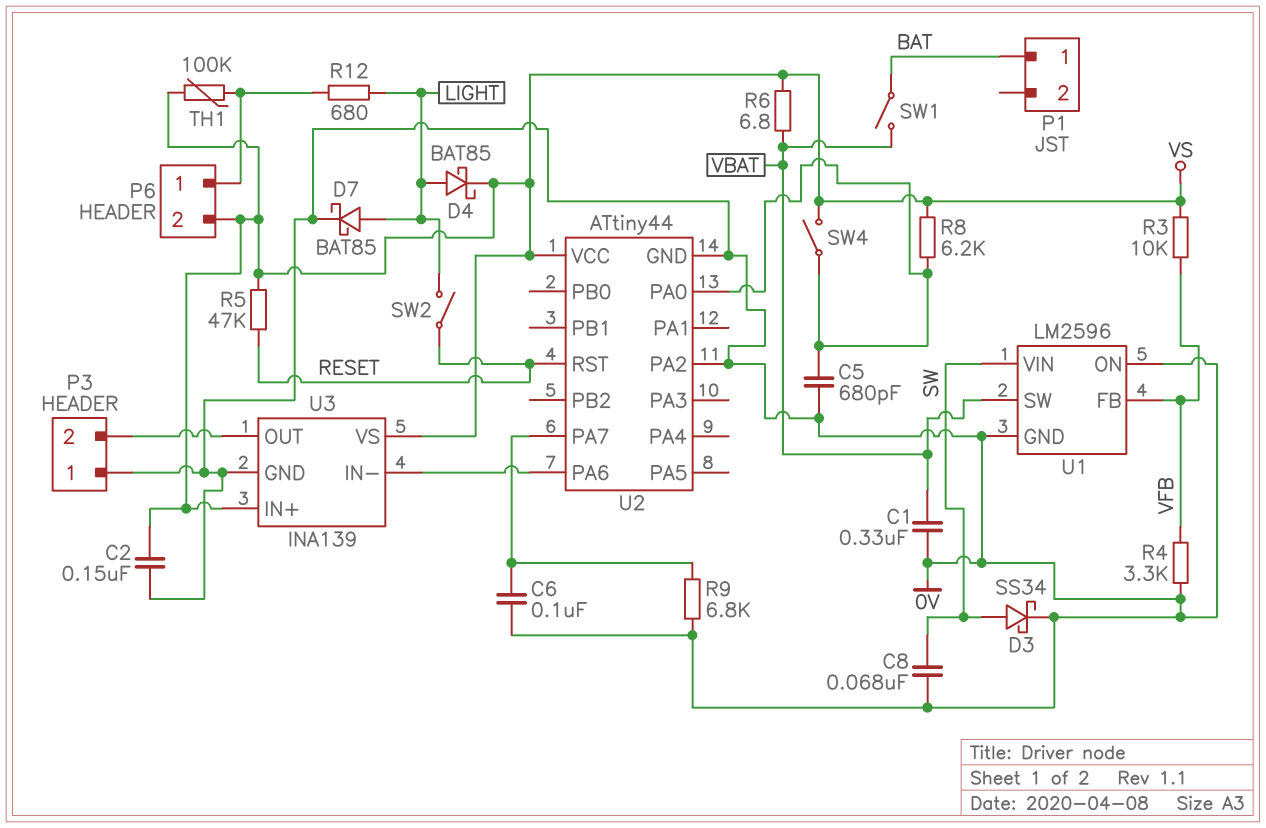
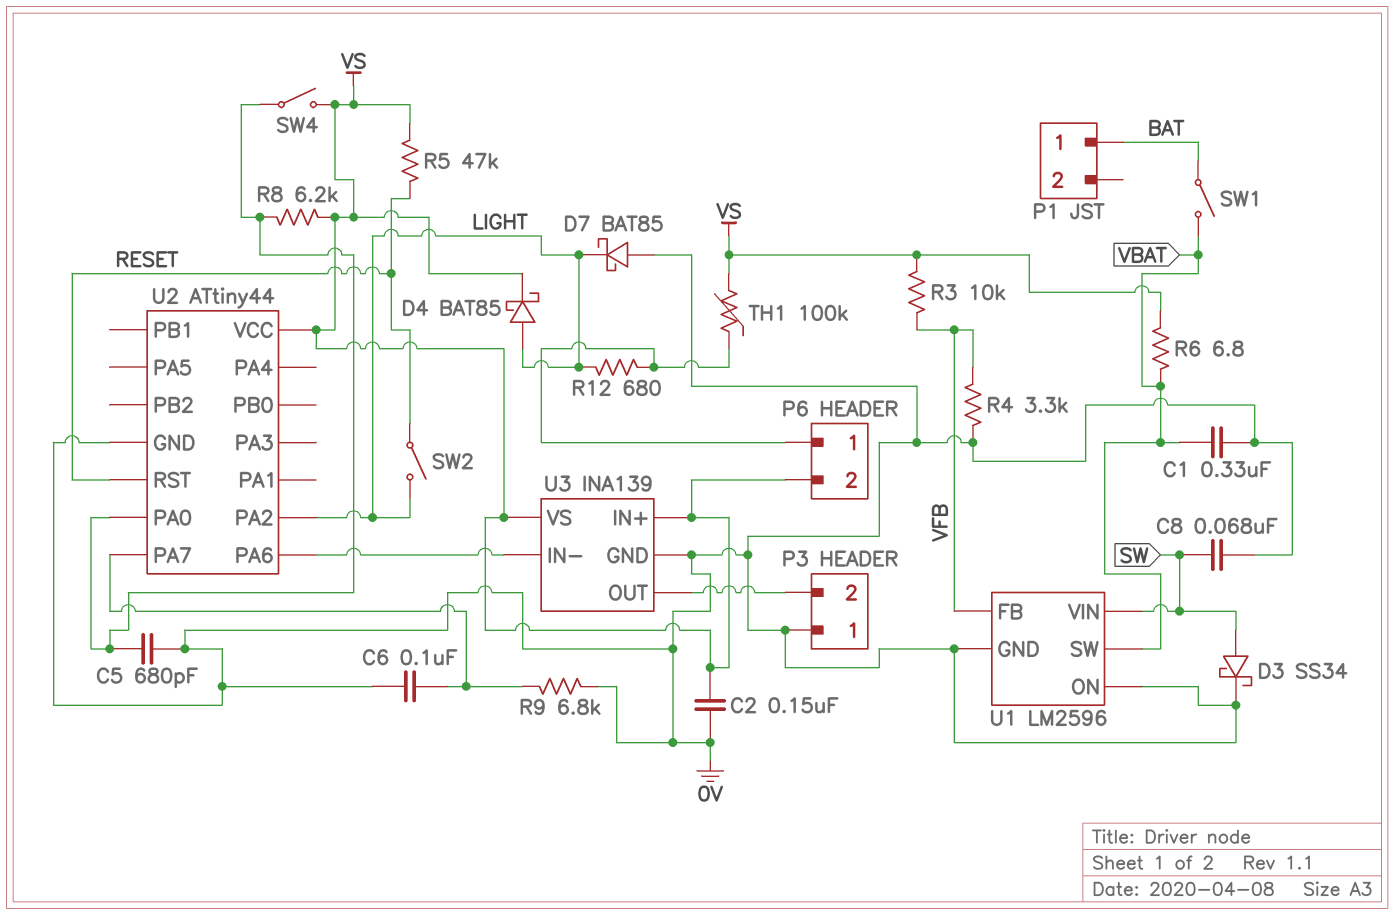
D7: schottky BAT85 (A LIGHT, K 0V) -> schottky BAT85 (A 0V, K LIGHT)
U2 pin PA2: 0V -> LIGHT

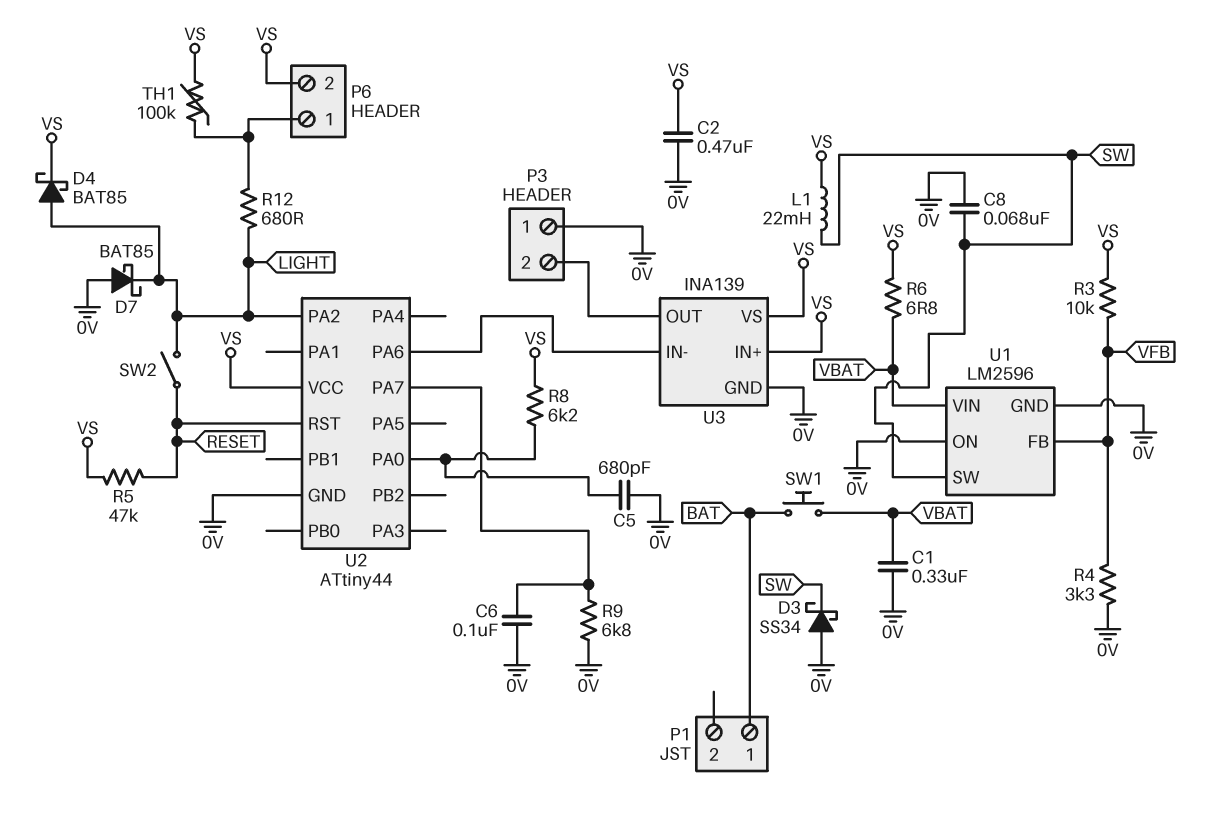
C2: 150nF (0V, VS) -> 470nF (0V, VS)
D3: schottky SS34 (A SW, K 0V) -> schottky SS34 (A 0V, K SW)
L1: none -> 22mH (SW, VS)
SW1: switch (BAT, VBAT) -> button (BAT, VBAT)
SW4: switch (U2/PA0, VS) -> none
U1 pin SW: VBAT -> SW
U1 pin VIN: SW -> VBAT

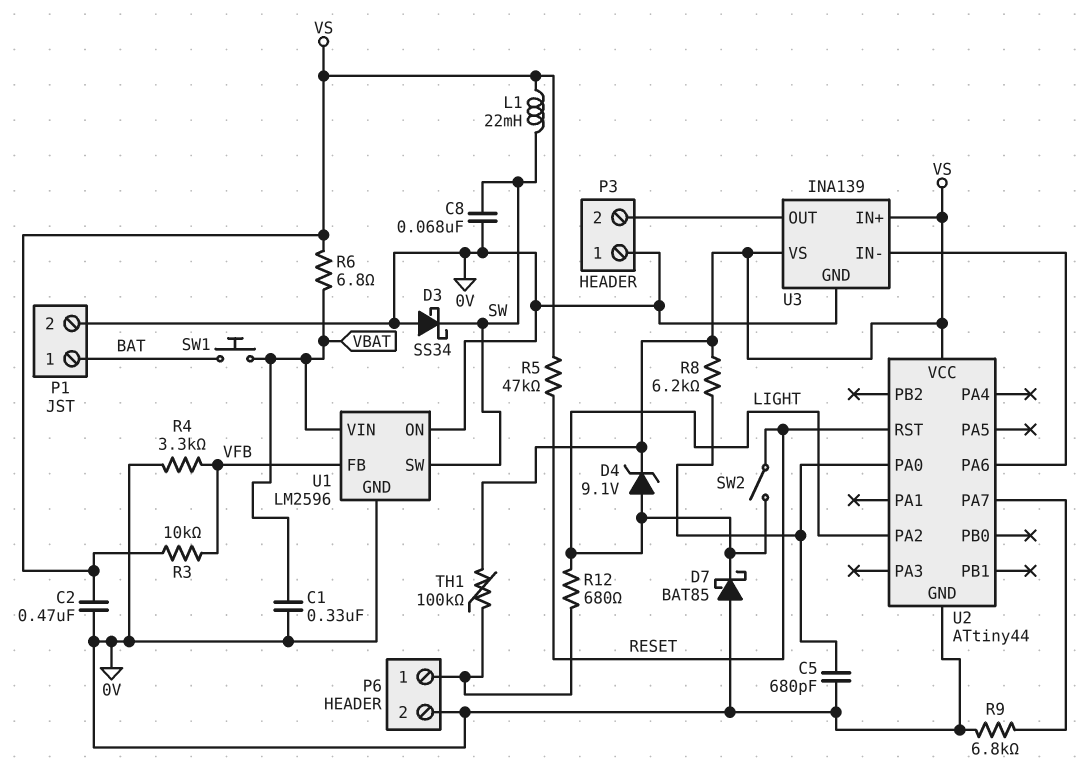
C6: 100nF (0V, U2/PA7) -> none
D4: schottky BAT85 (A LIGHT, K VS) -> zener 9.1V (A LIGHT, K VS)
P1 pin 2: none -> 0V
P6 pin 2: VS -> 0V

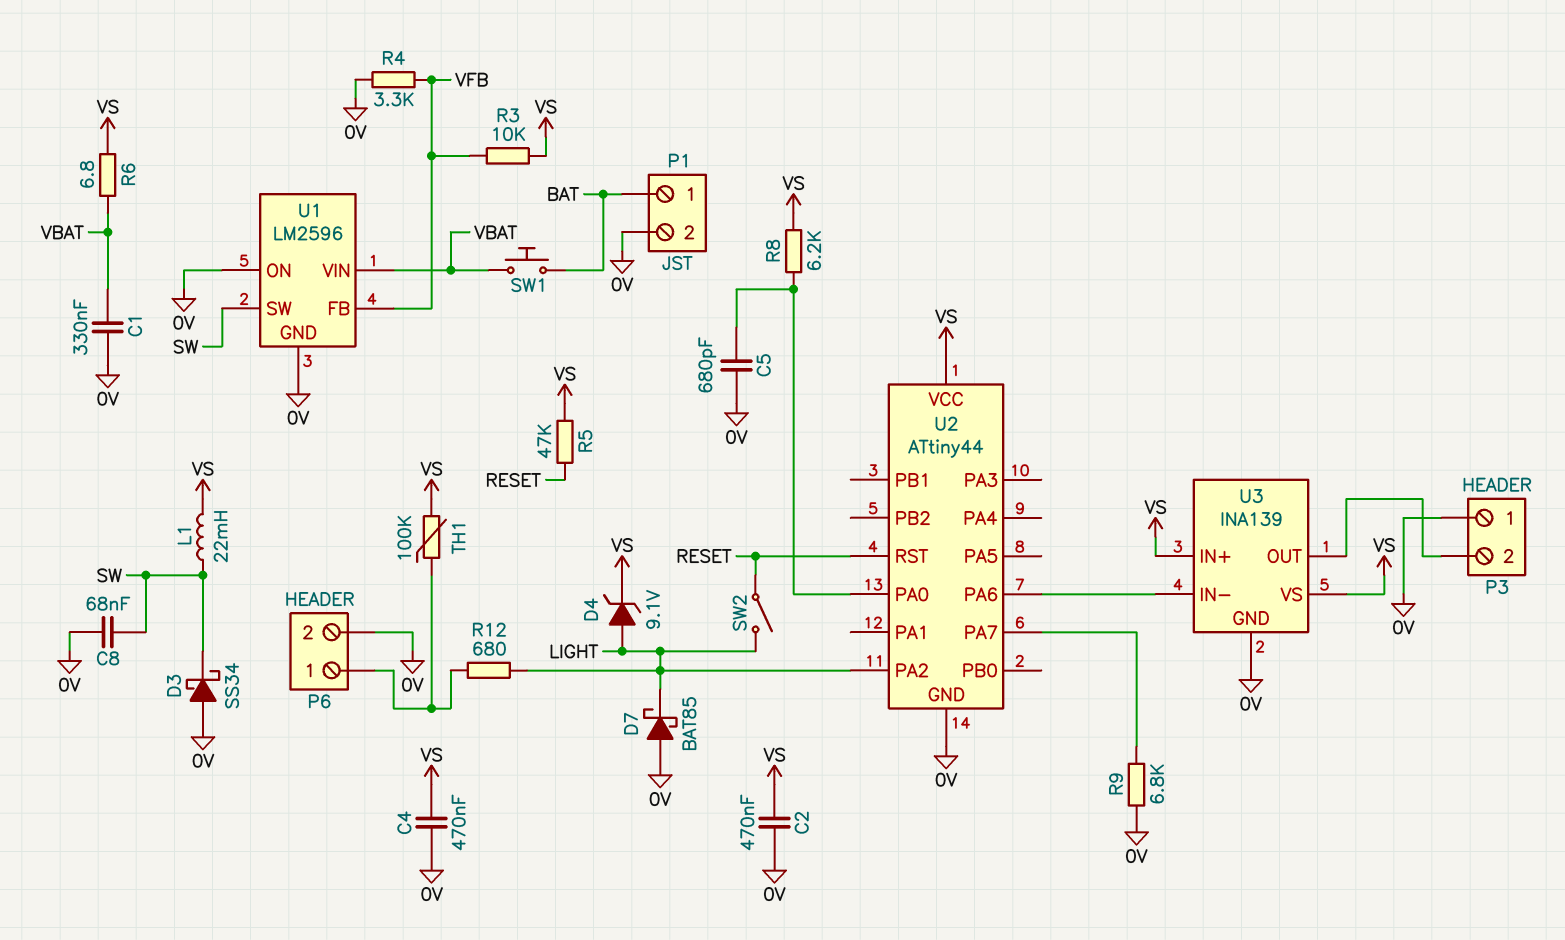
C4: none -> 470nF (0V, VS)

